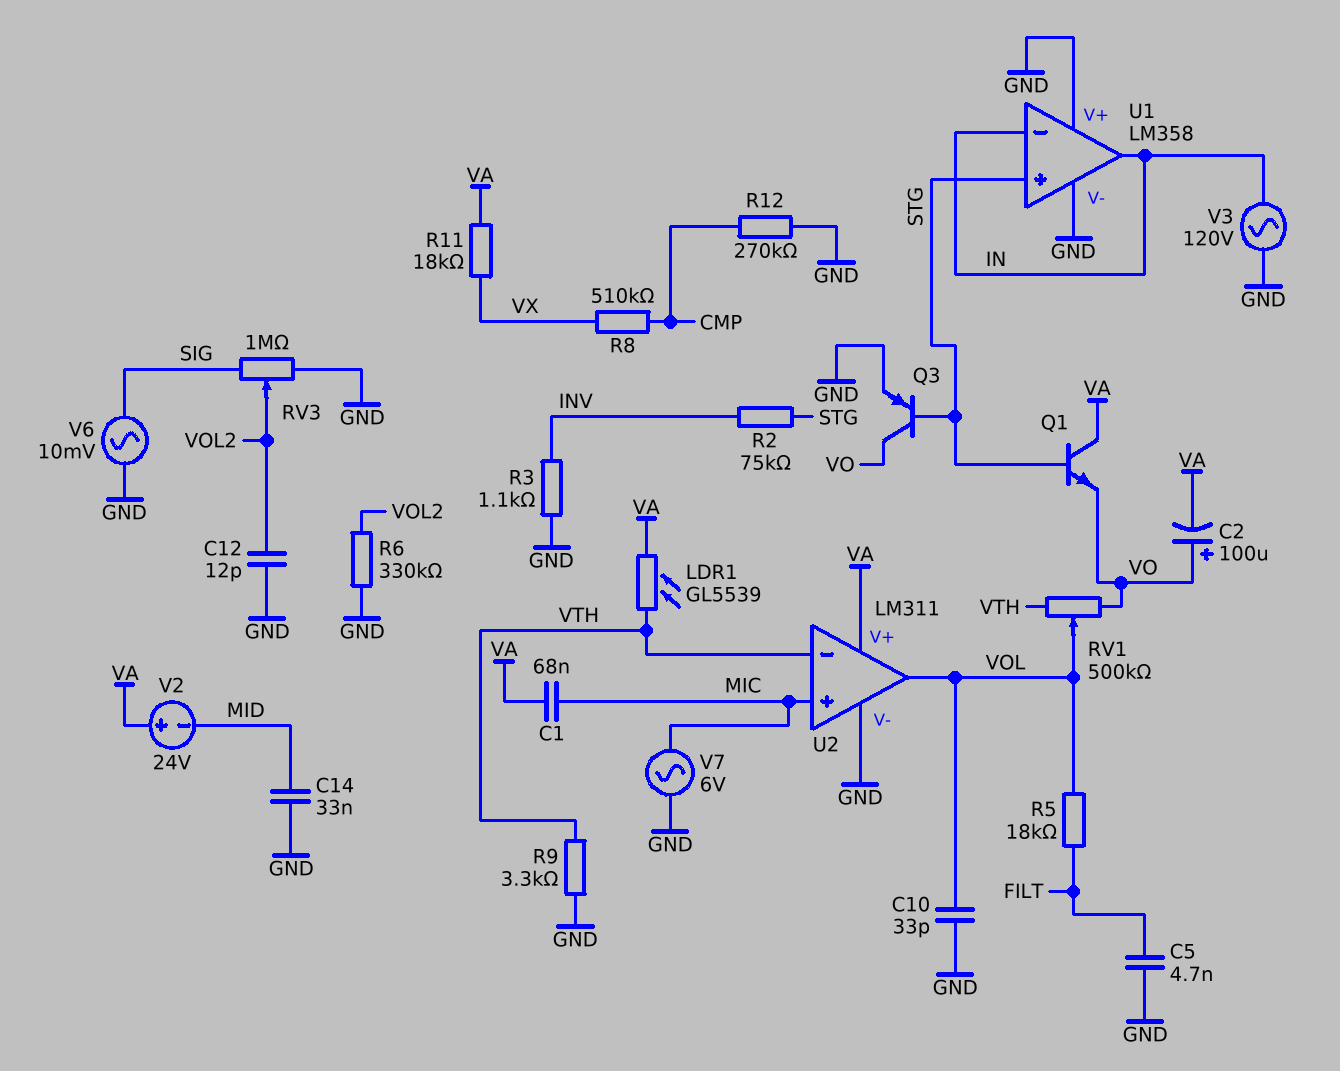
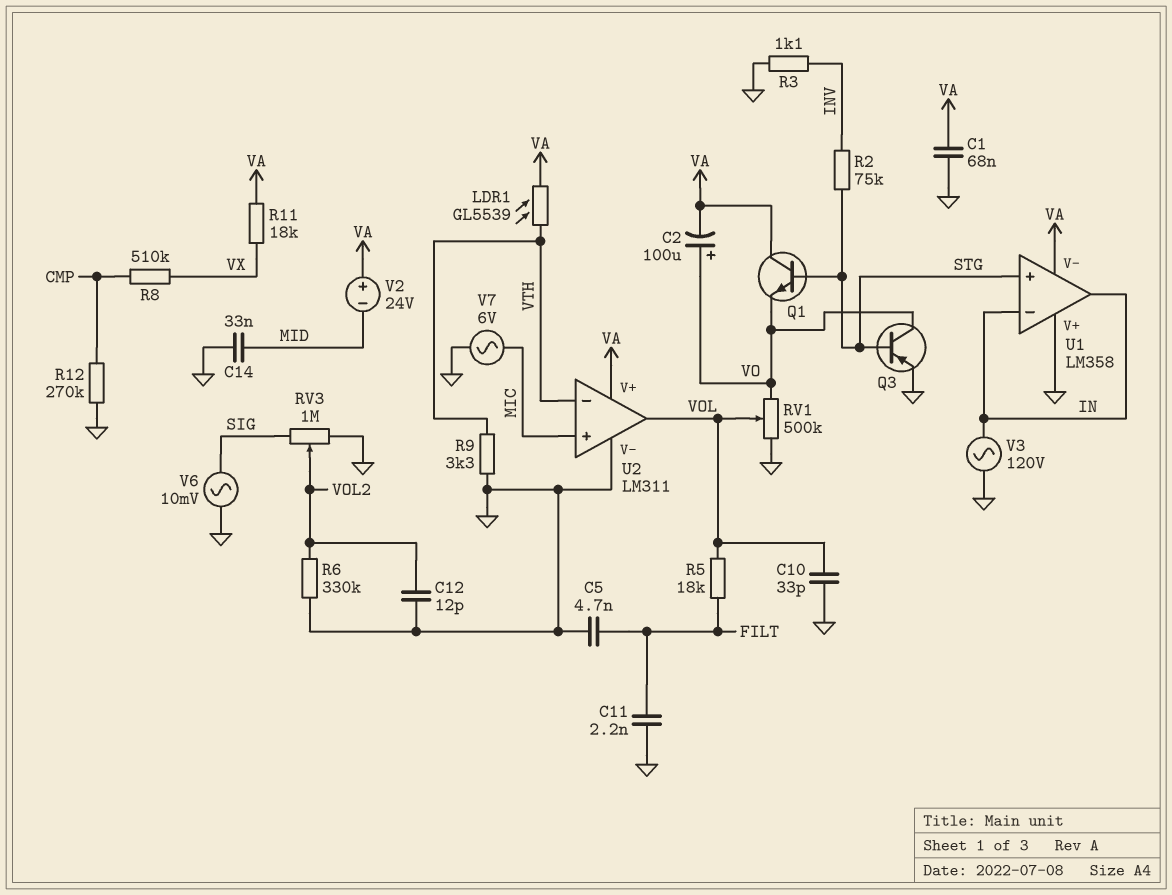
C1: 68nF (MIC, VA) -> 68nF (GND, VA)
C11: none -> 2.2nF (FILT, GND)
RV1: 500k (VO, VTH, wiper VOL) -> 500k (GND, VO, wiper VOL)
U1 pin V-: GND -> VA

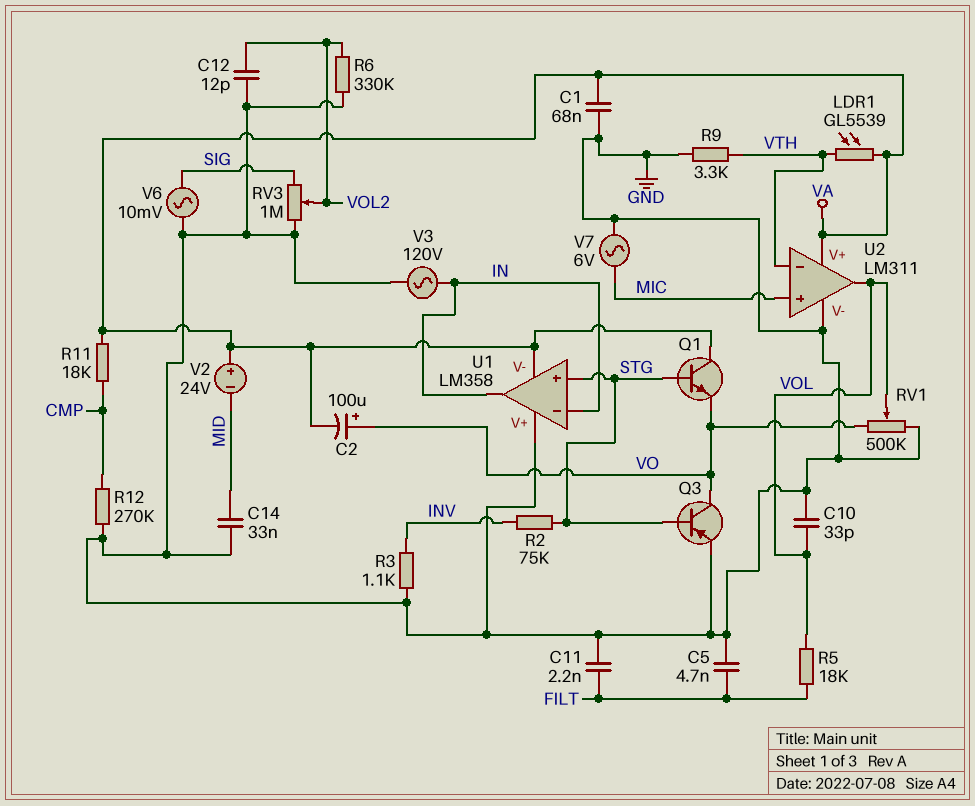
R8: 510k (CMP, VX) -> none
R11: 18k (VA, VX) -> 18k (CMP, VA)

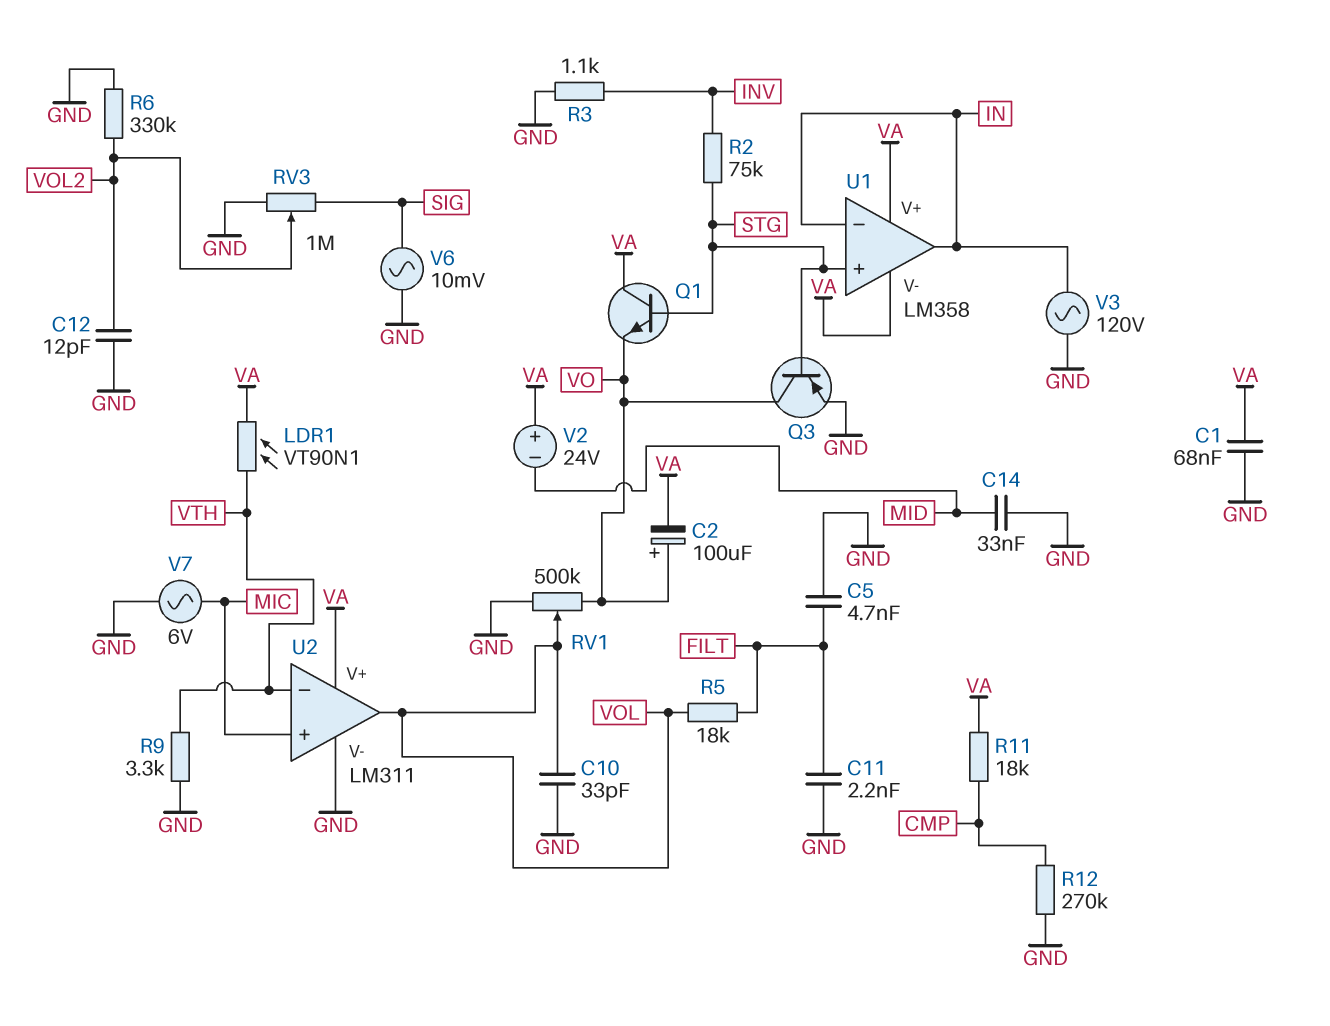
LDR1: GL5539 (VA, VTH) -> VT90N1 (VA, VTH)
U1 pin V+: GND -> VA

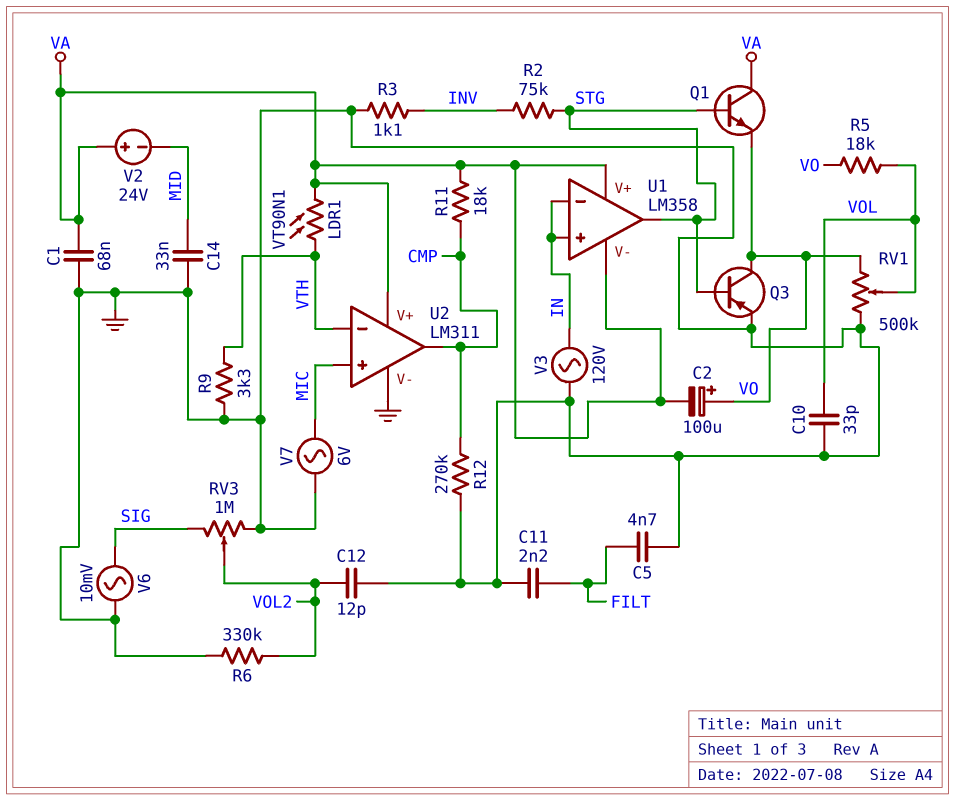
R5: 18k (FILT, VOL) -> 18k (VO, VOL)
U1 pin in+: STG -> IN
U1 pin out: IN -> STG
U2 pin out: VOL -> CMP

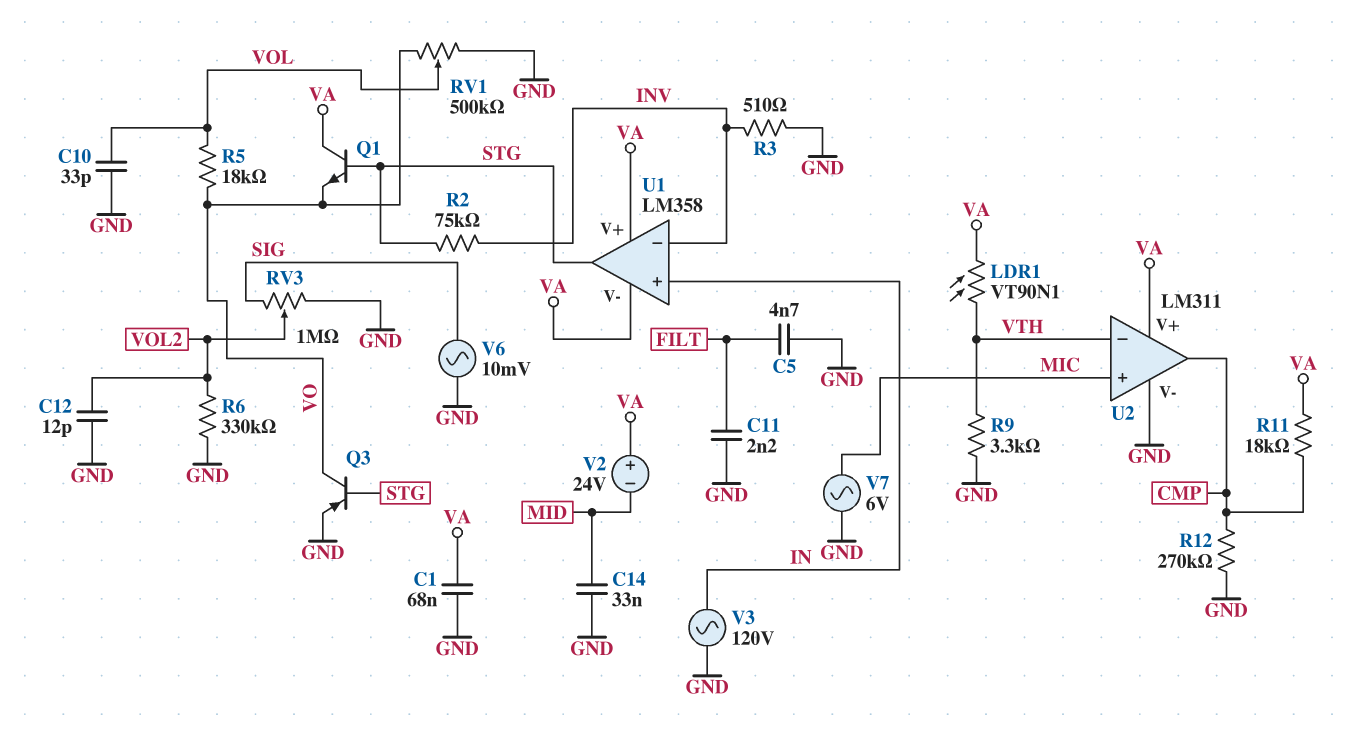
C2: 100uF (plus VO, minus VA) -> none
R3: 1.1k (GND, INV) -> 510 (GND, INV)
U1 pin in-: IN -> INV

